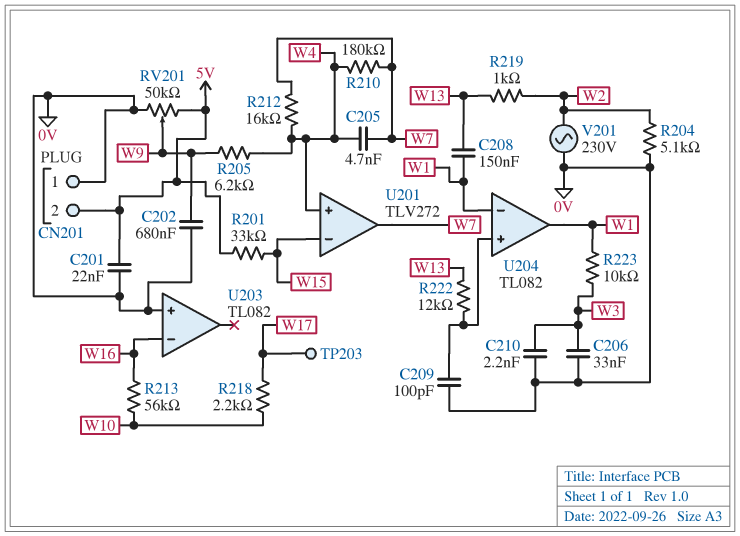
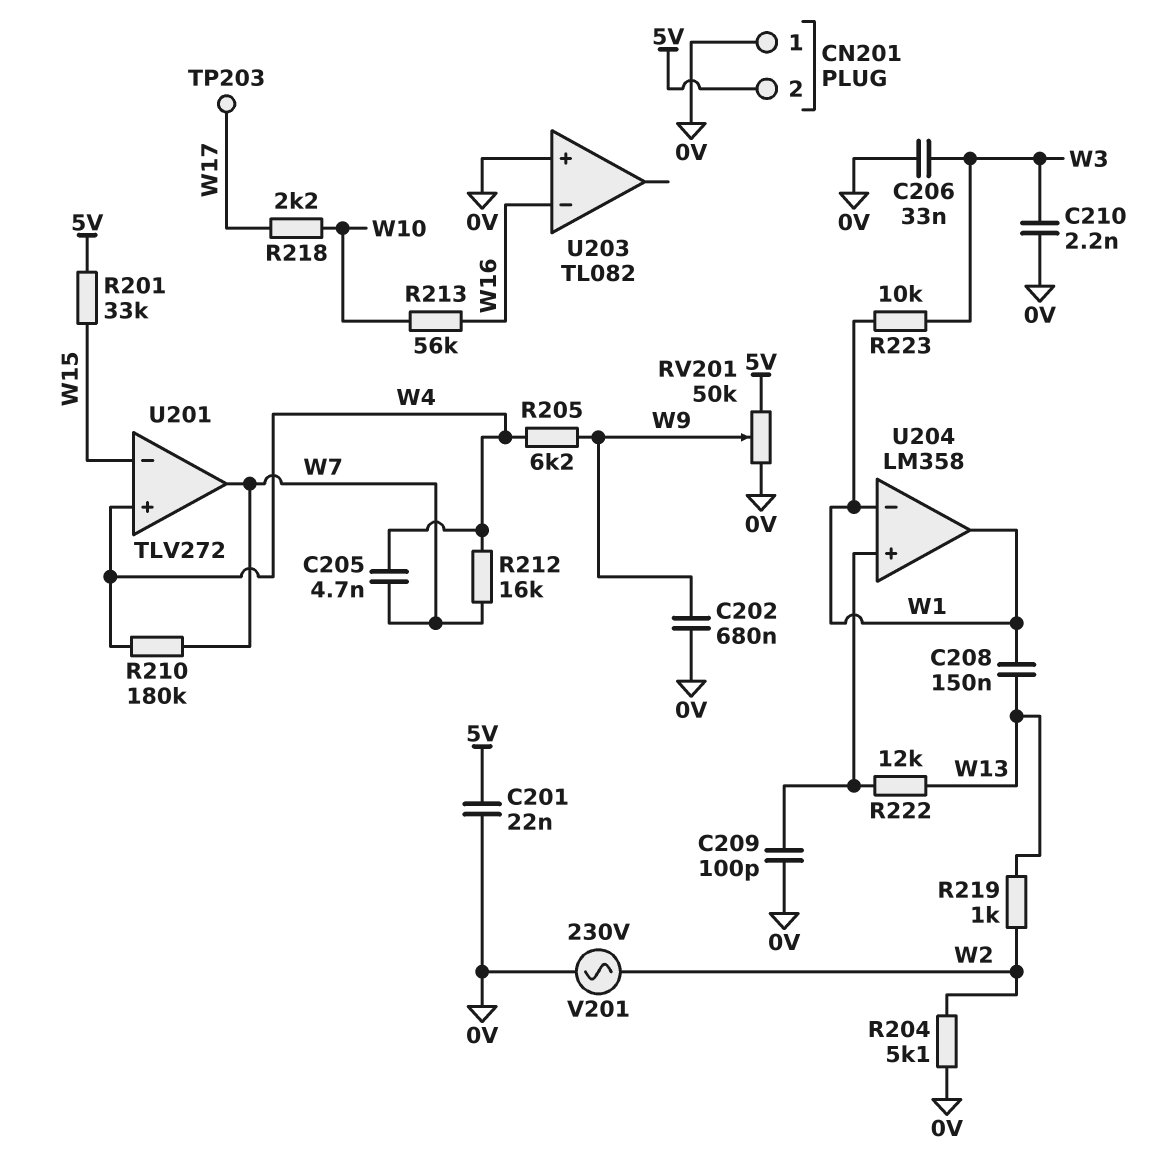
U204: TL082 -> LM358

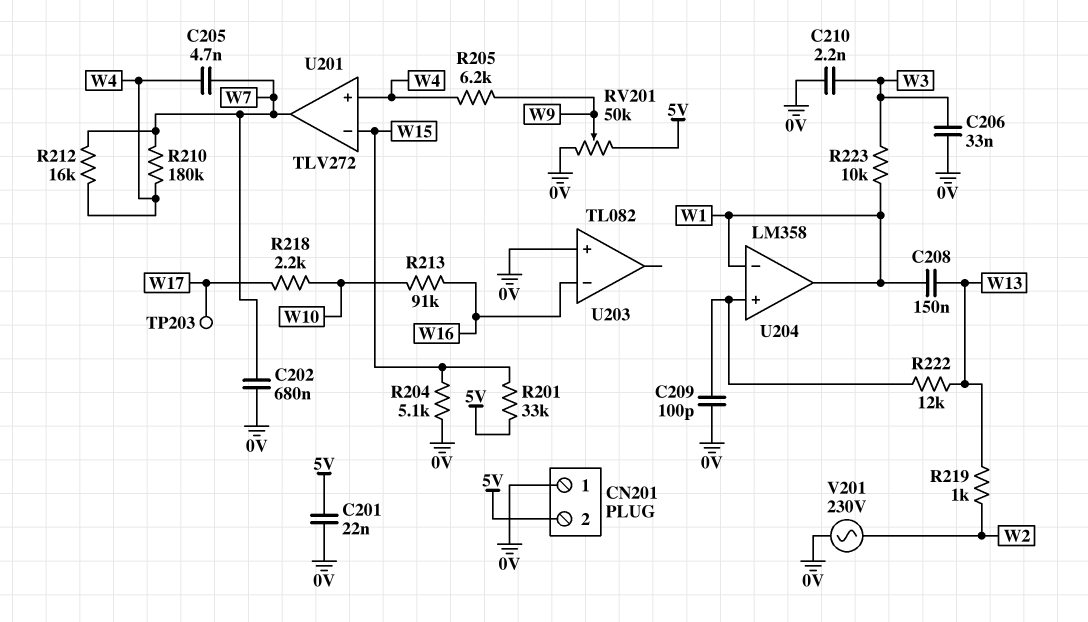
C202: 680nF (0V, W9) -> 680nF (0V, W7)
R204: 5.1k (0V, W2) -> 5.1k (0V, W15)
R213: 56k (W10, W16) -> 91k (W10, W16)

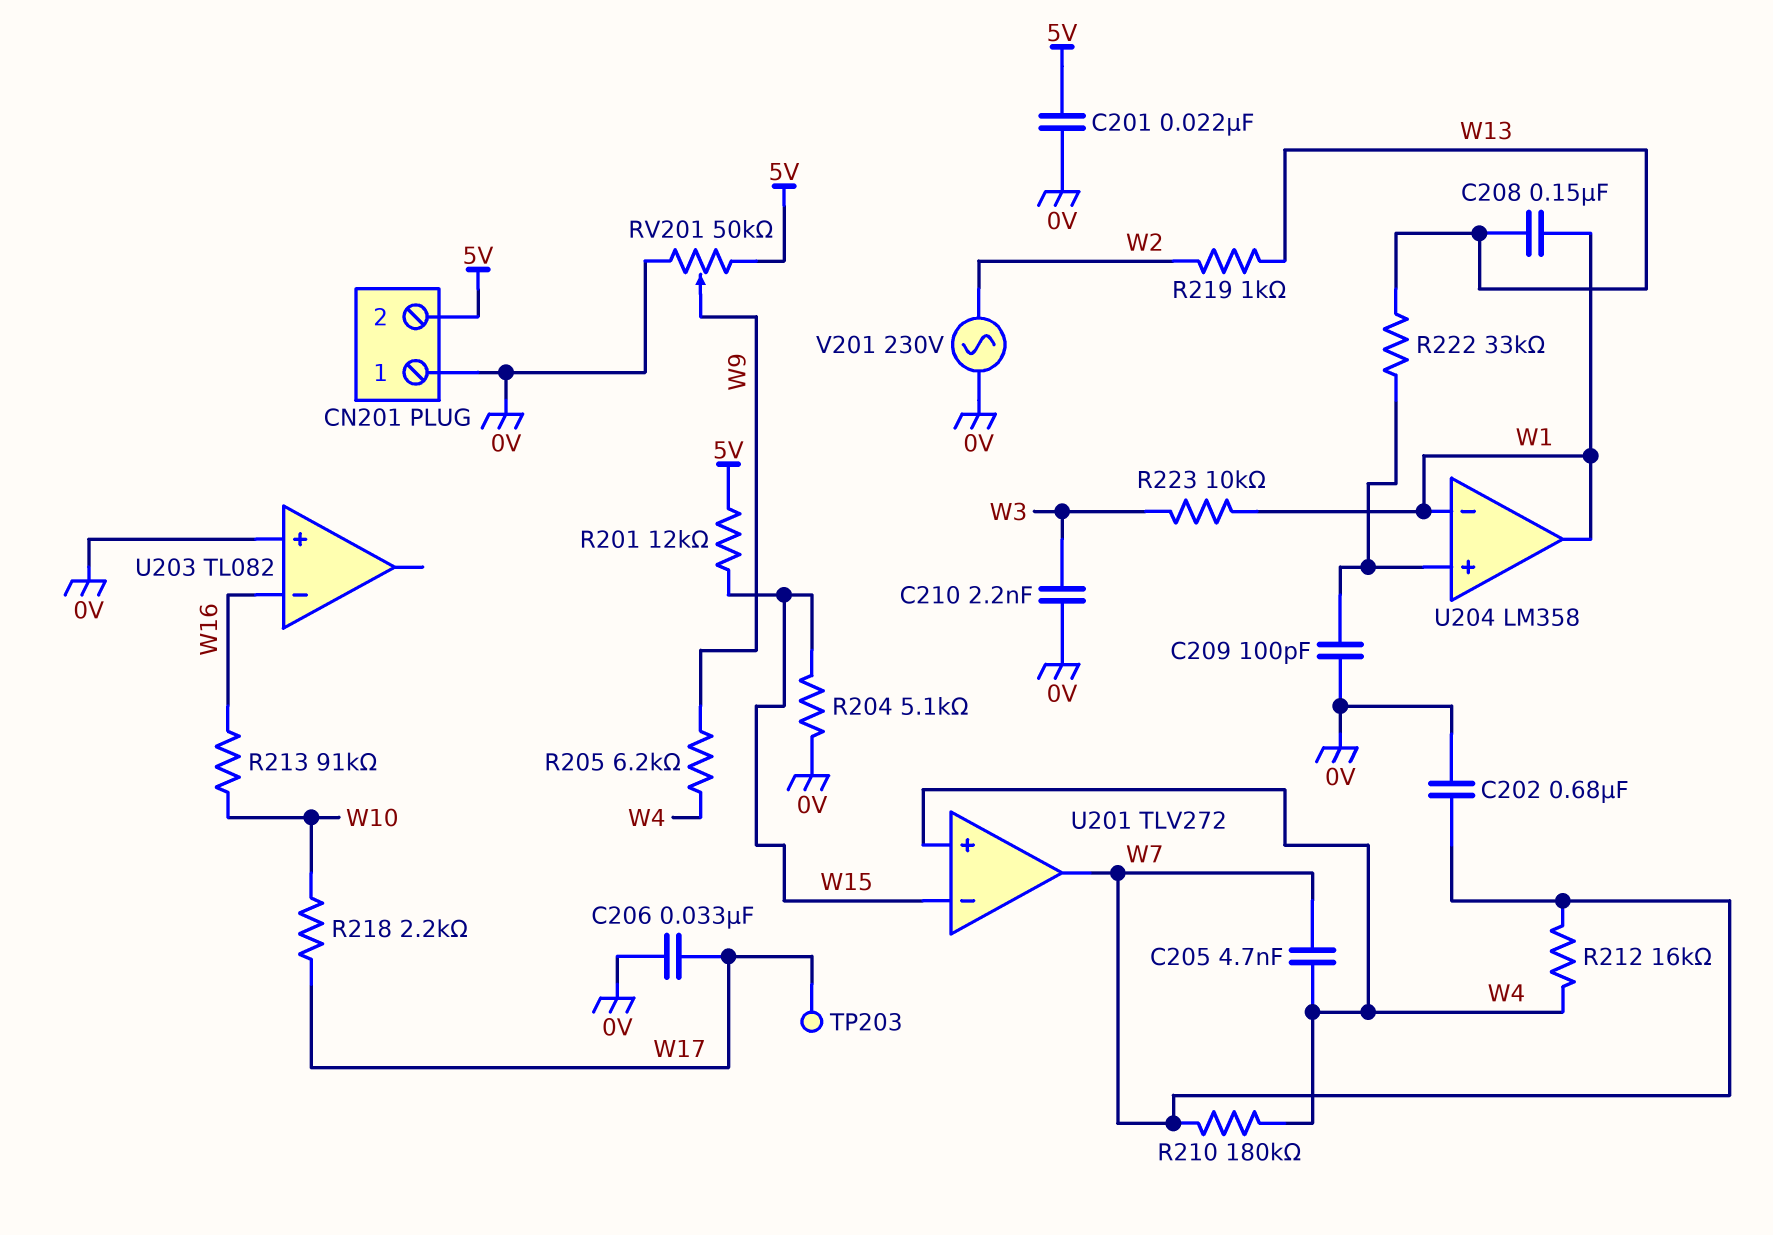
C206: 33nF (0V, W3) -> 33nF (0V, W17)
R201: 33k (5V, W15) -> 12k (5V, W15)
R222: 12k (U204/in+, W13) -> 33k (U204/in+, W13)

